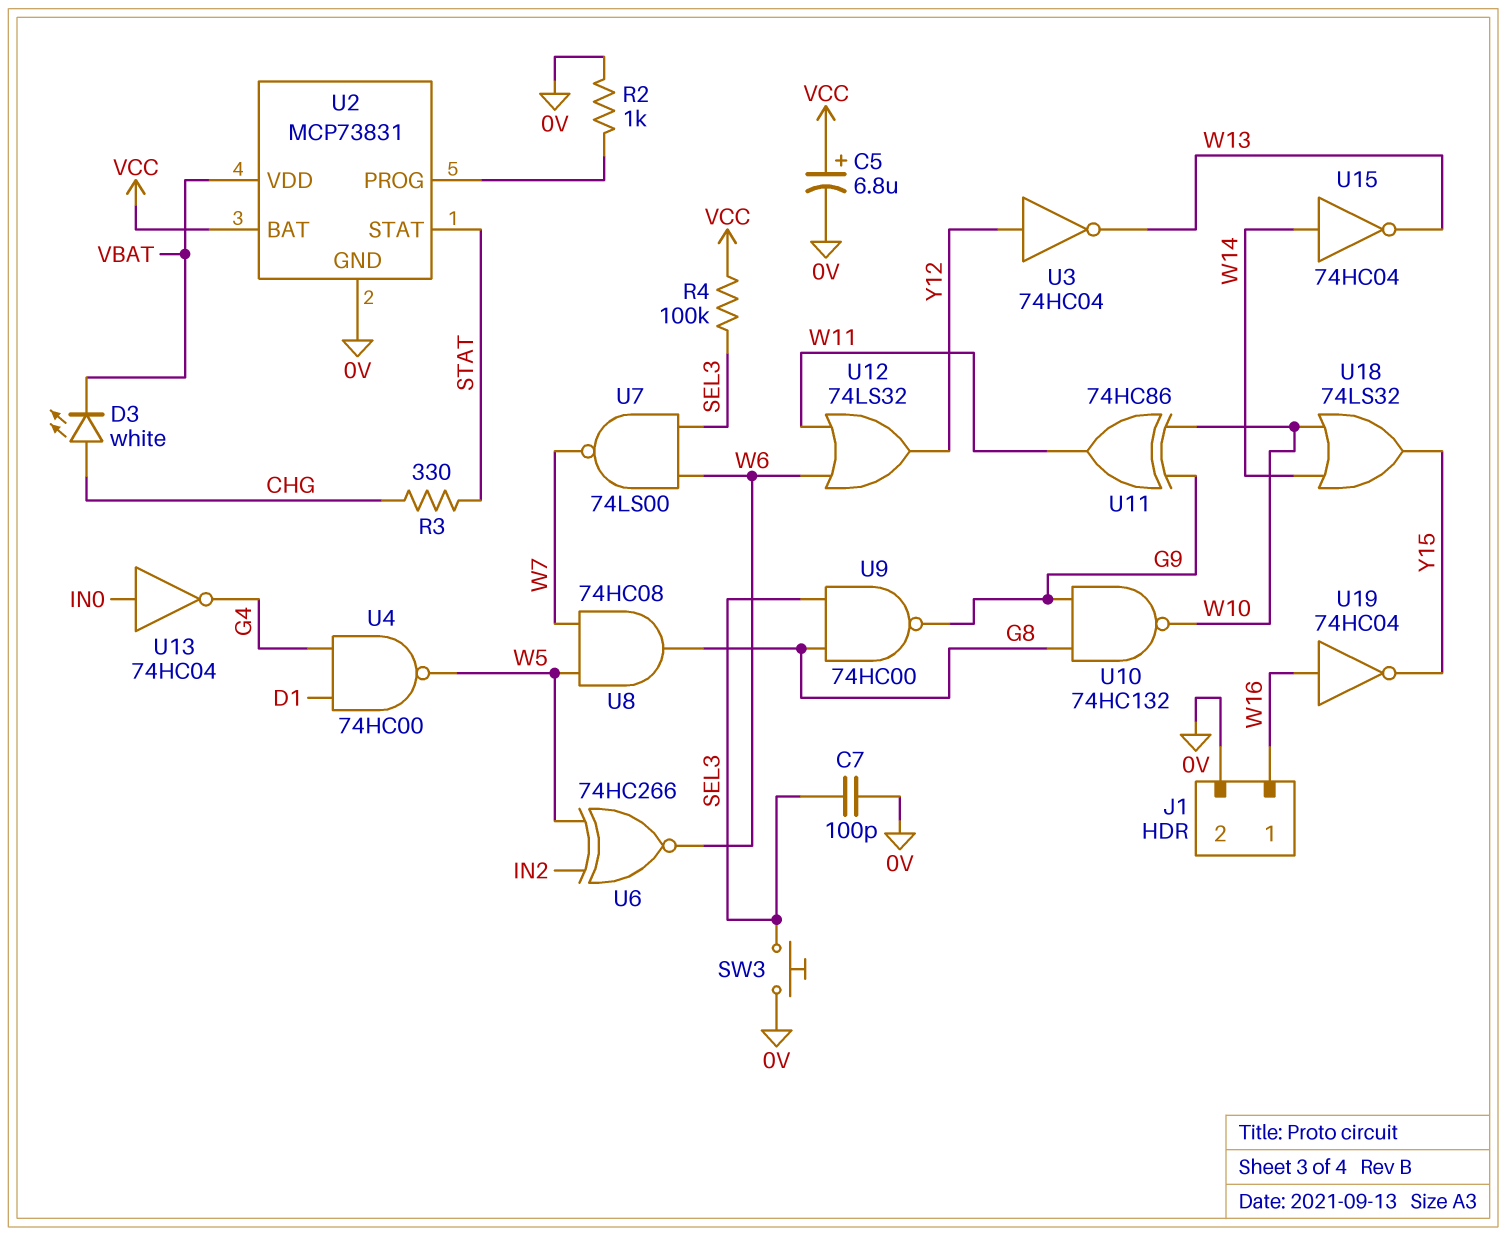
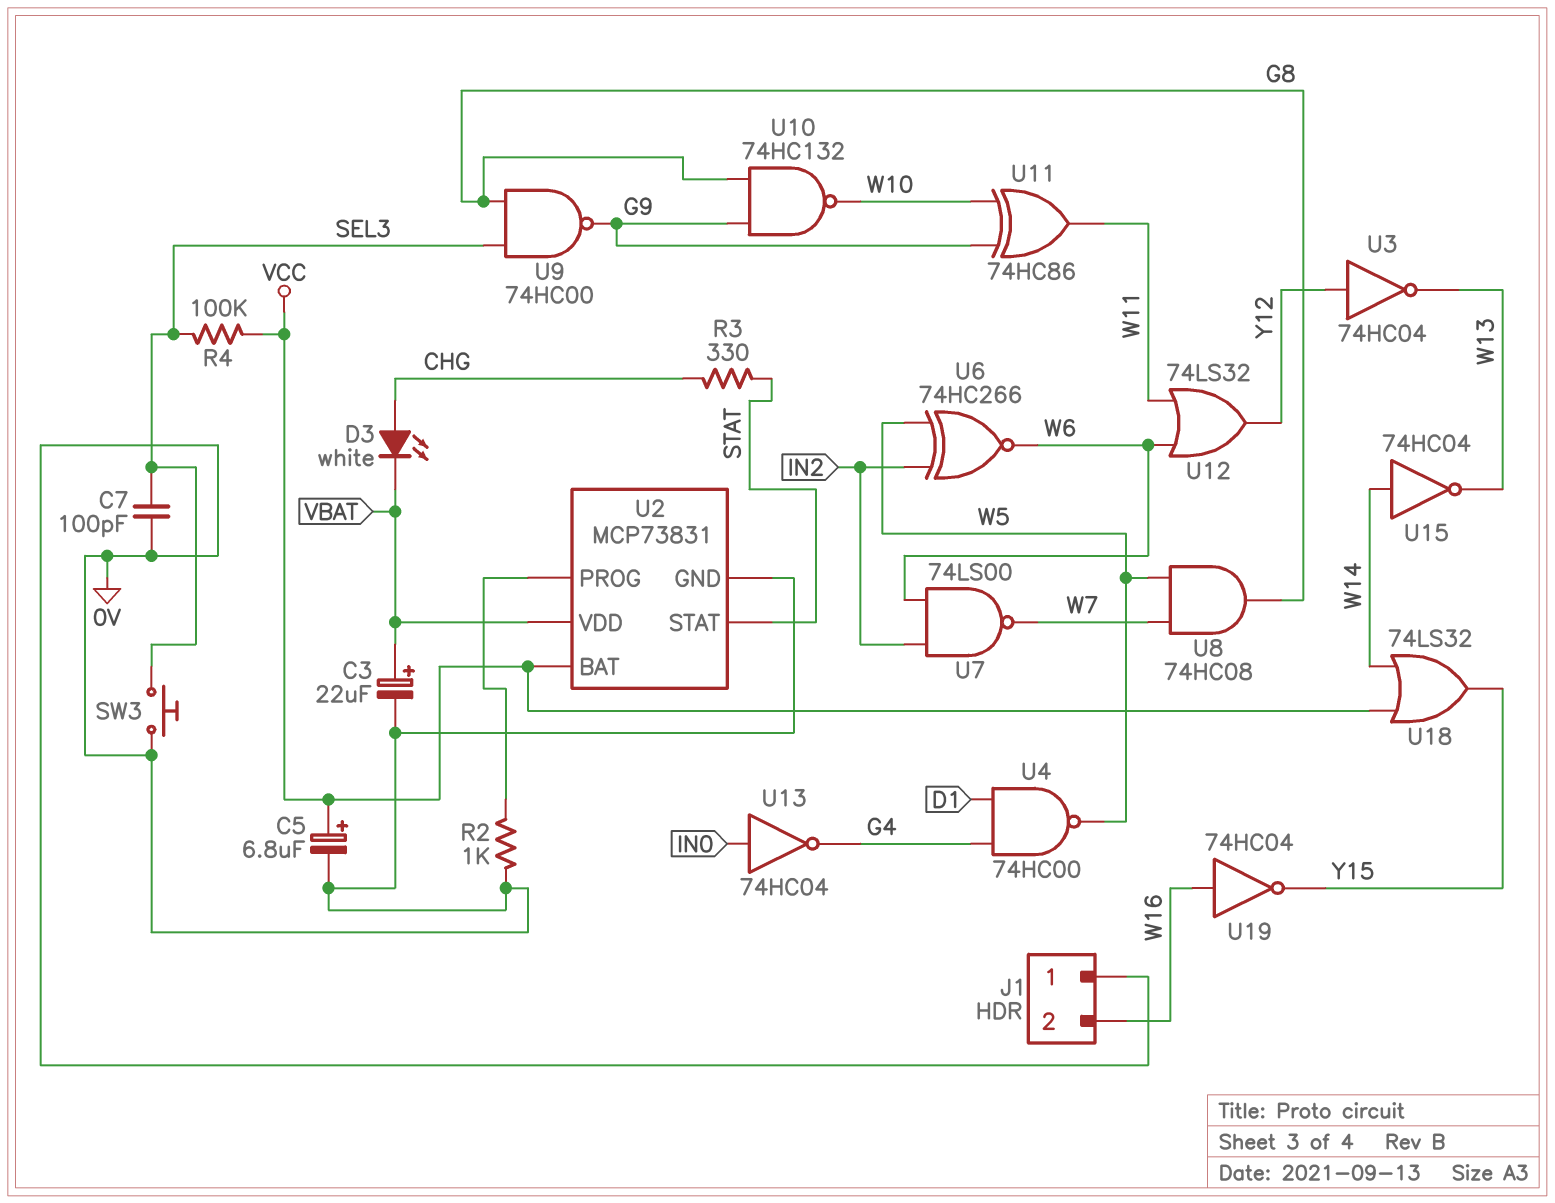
C3: none -> 22uF (plus VBAT, minus 0V)
J1 pin 1: W16 -> 0V
J1 pin 2: 0V -> W16
U7: NAND 74LS00 (in SEL3, in W6, out W7) -> NAND 74LS00 (in IN2, in W6, out W7)
U18: OR 74LS32 (in W10, in W14, out Y15) -> OR 74LS32 (in VCC, in W14, out Y15)

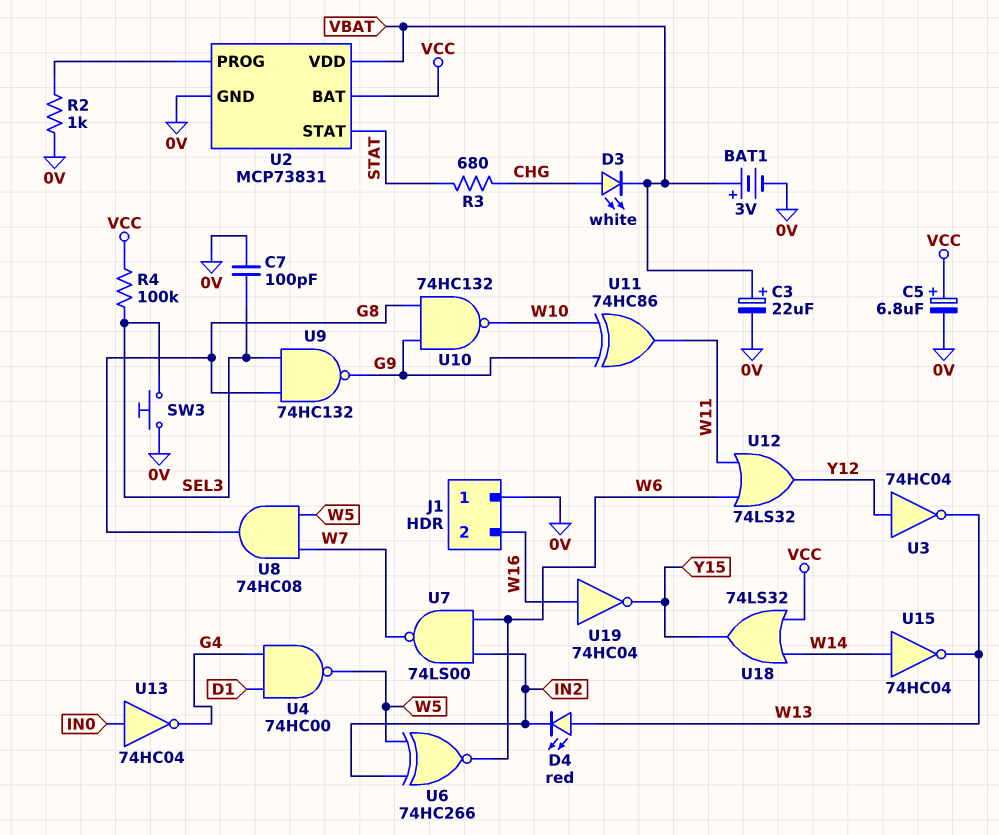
BAT1: none -> 3V (plus VBAT, minus 0V)
D4: none -> LED red (A W13, K IN2)
R3: 330 (CHG, STAT) -> 680 (CHG, STAT)
U9: NAND 74HC00 (in G8, in SEL3, out G9) -> NAND 74HC132 (in G8, in SEL3, out G9)

